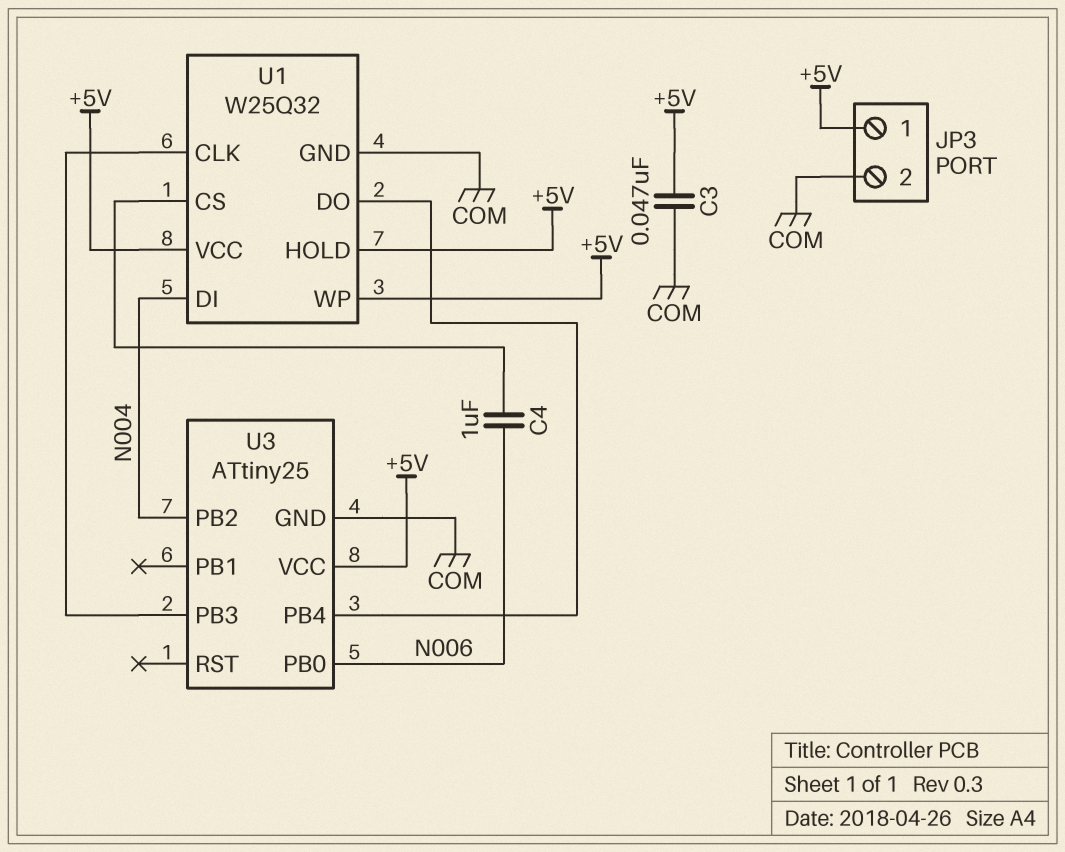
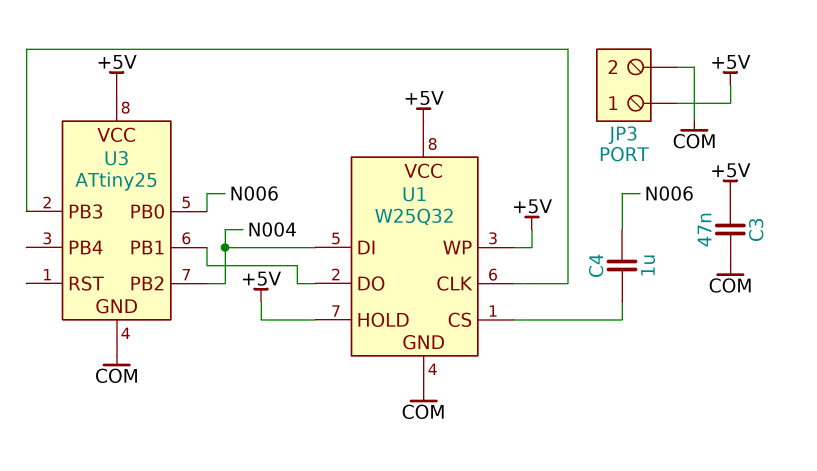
U3 pin PB1: none -> U1/DO
U3 pin PB4: U1/DO -> none

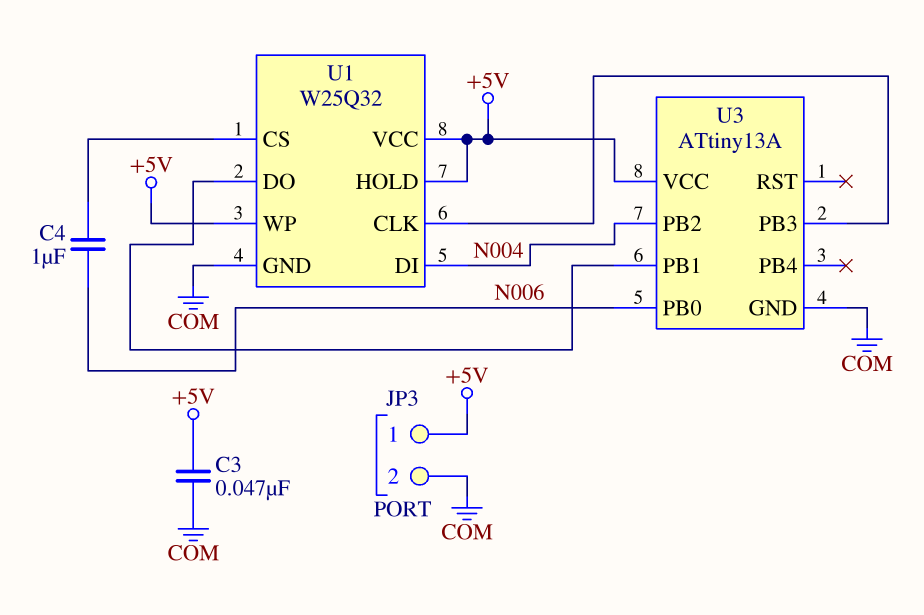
U3: ATtiny25 -> ATtiny13A

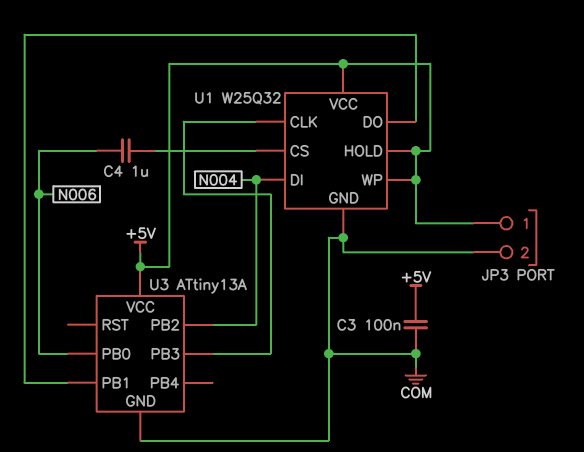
C3: 47nF (+5V, COM) -> 100nF (+5V, COM)

